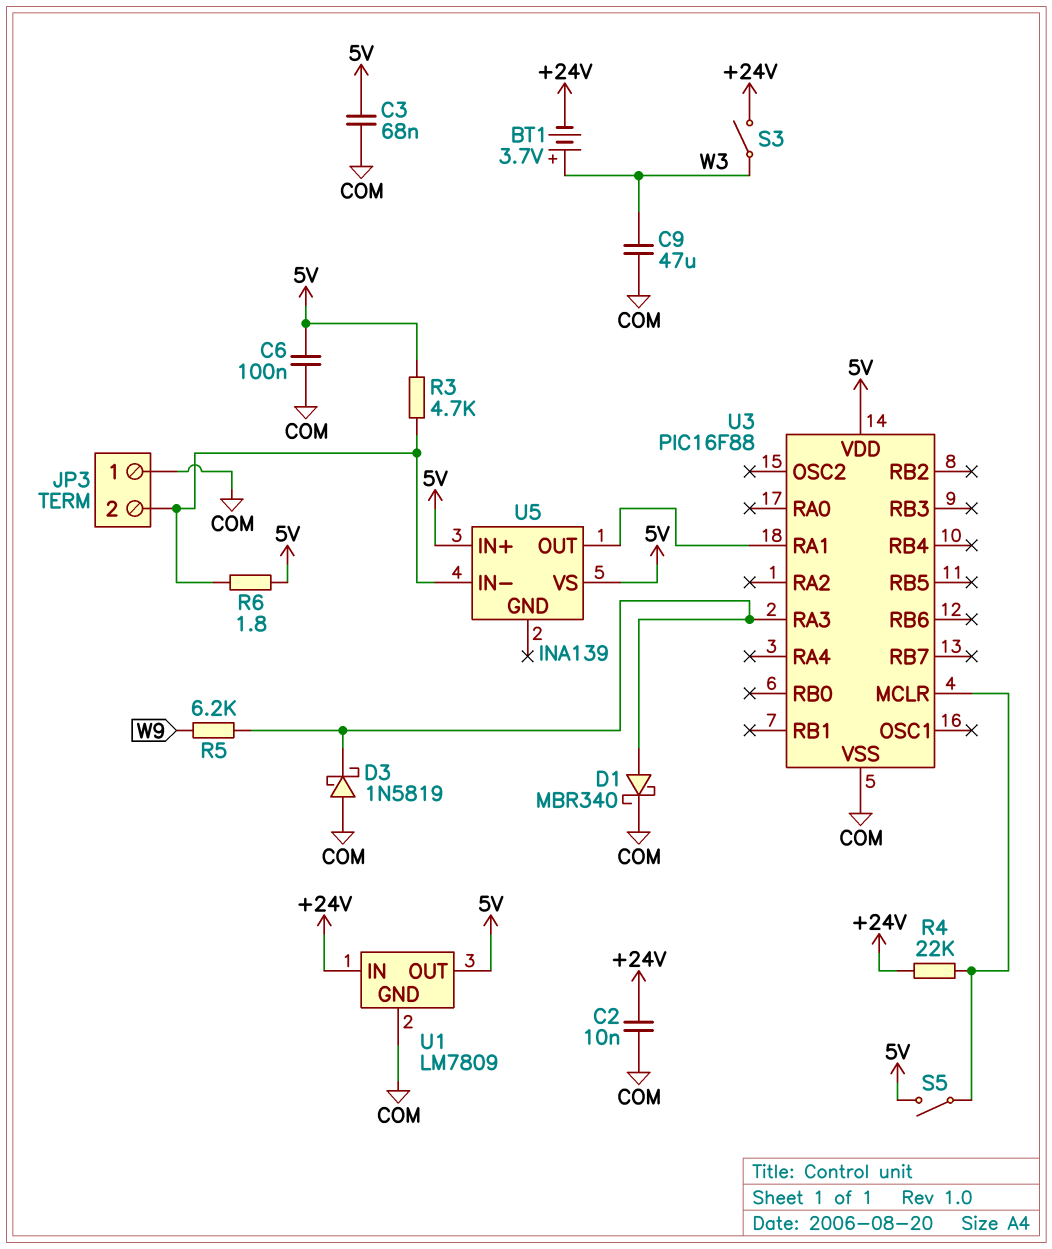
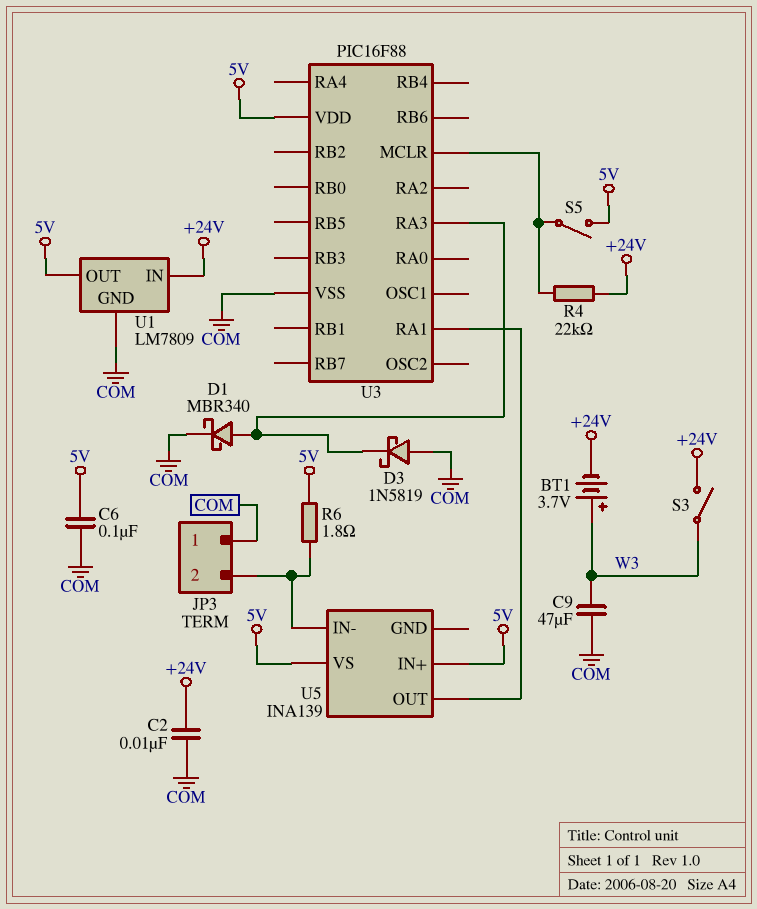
C3: 68nF (5V, COM) -> none
R3: 4.7k (5V, JP3/2) -> none
R5: 6.2k (U3/RA3, W9) -> none

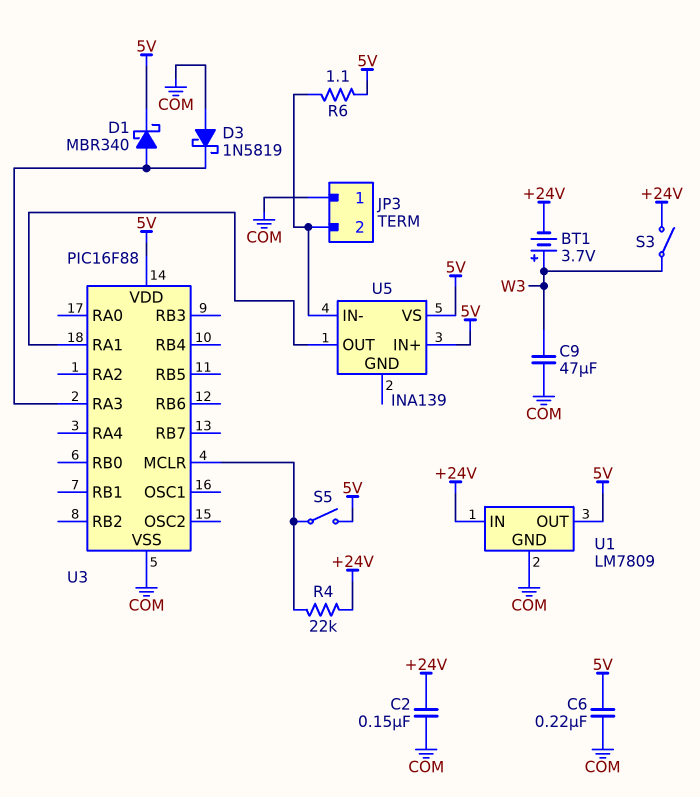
C2: 10nF (+24V, COM) -> 150nF (+24V, COM)
C6: 100nF (5V, COM) -> 220nF (5V, COM)
D1: schottky MBR340 (A U3/RA3, K COM) -> schottky MBR340 (A U3/RA3, K 5V)
R6: 1.8 (5V, JP3/2) -> 1.1 (5V, JP3/2)

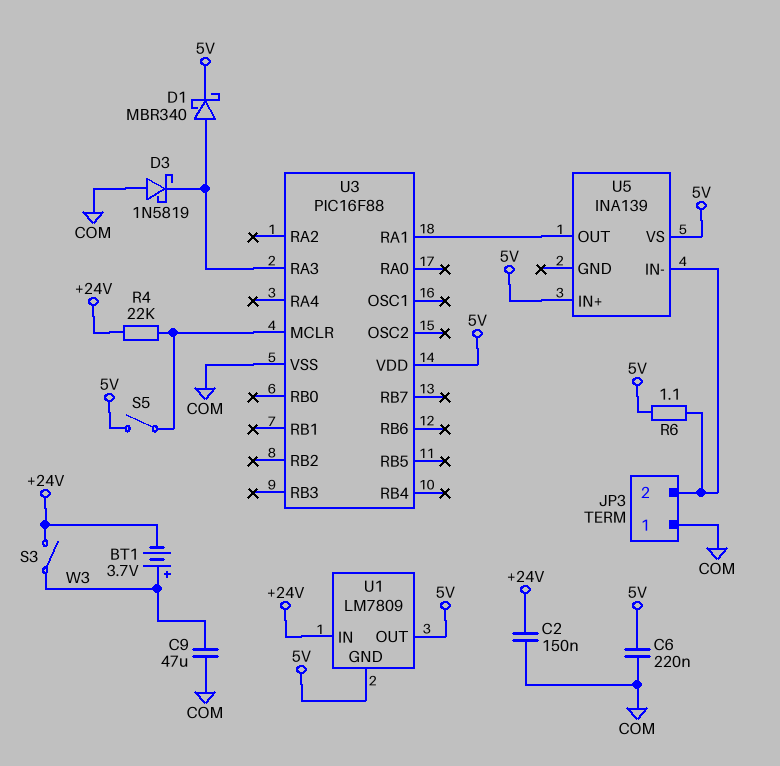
U1 pin GND: COM -> 5V

